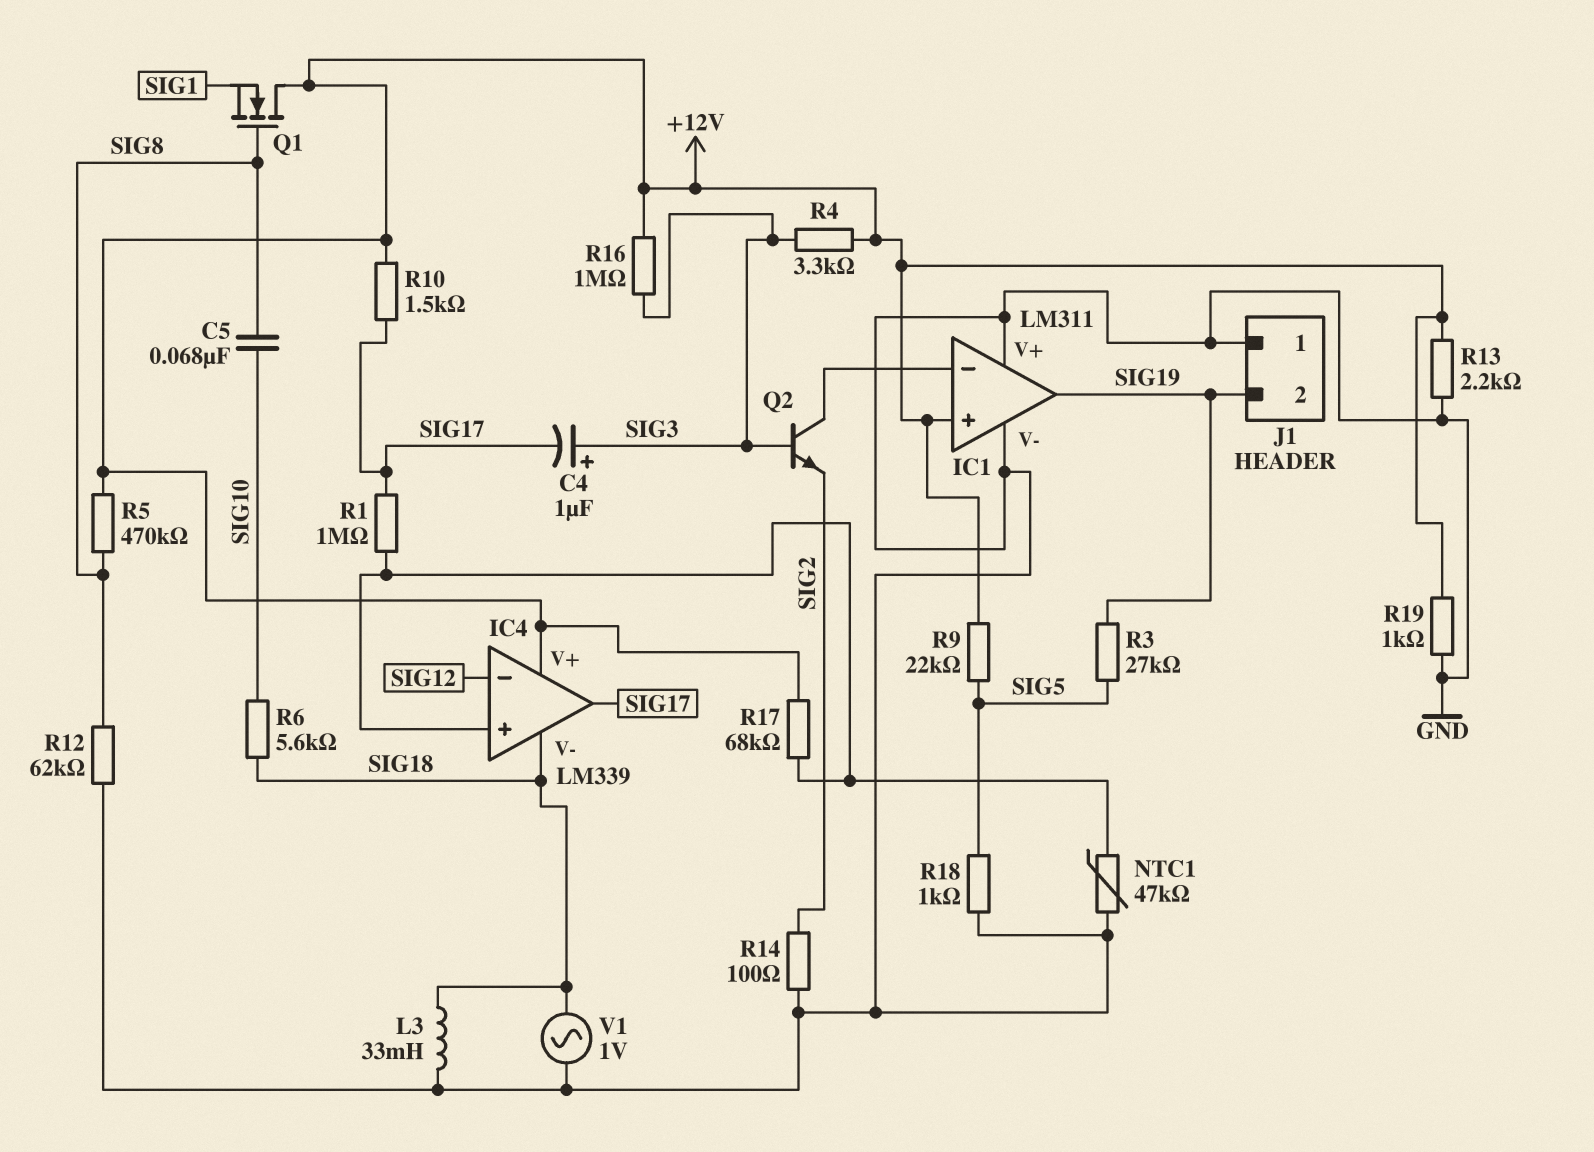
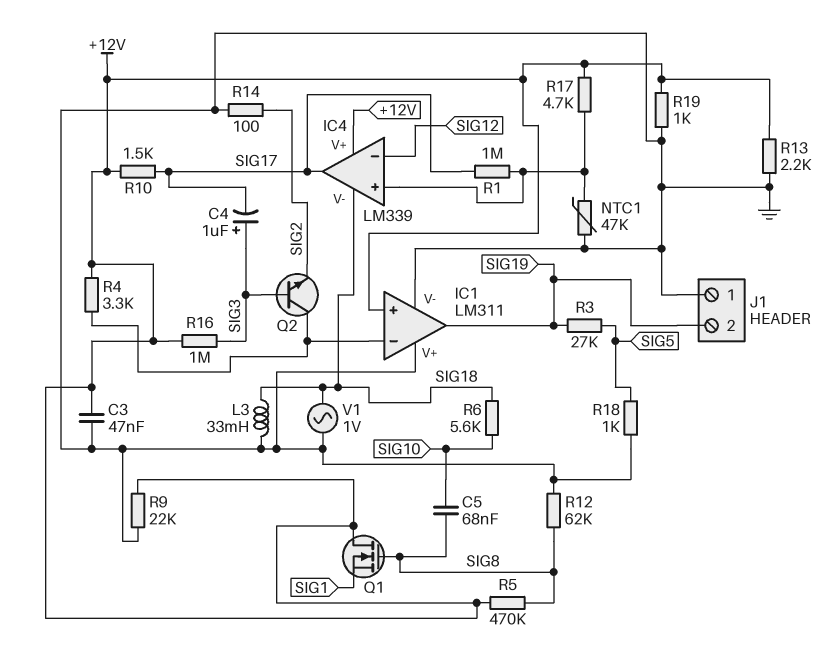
C3: none -> 47nF (+12V, GND)
R4: 3.3k (+12V, SIG3) -> 3.3k (+12V, IC1/in-)
R9: 22k (+12V, SIG5) -> 22k (+12V, GND)
R17: 68k (+12V, IC4/in+) -> 4.7k (+12V, IC4/in+)

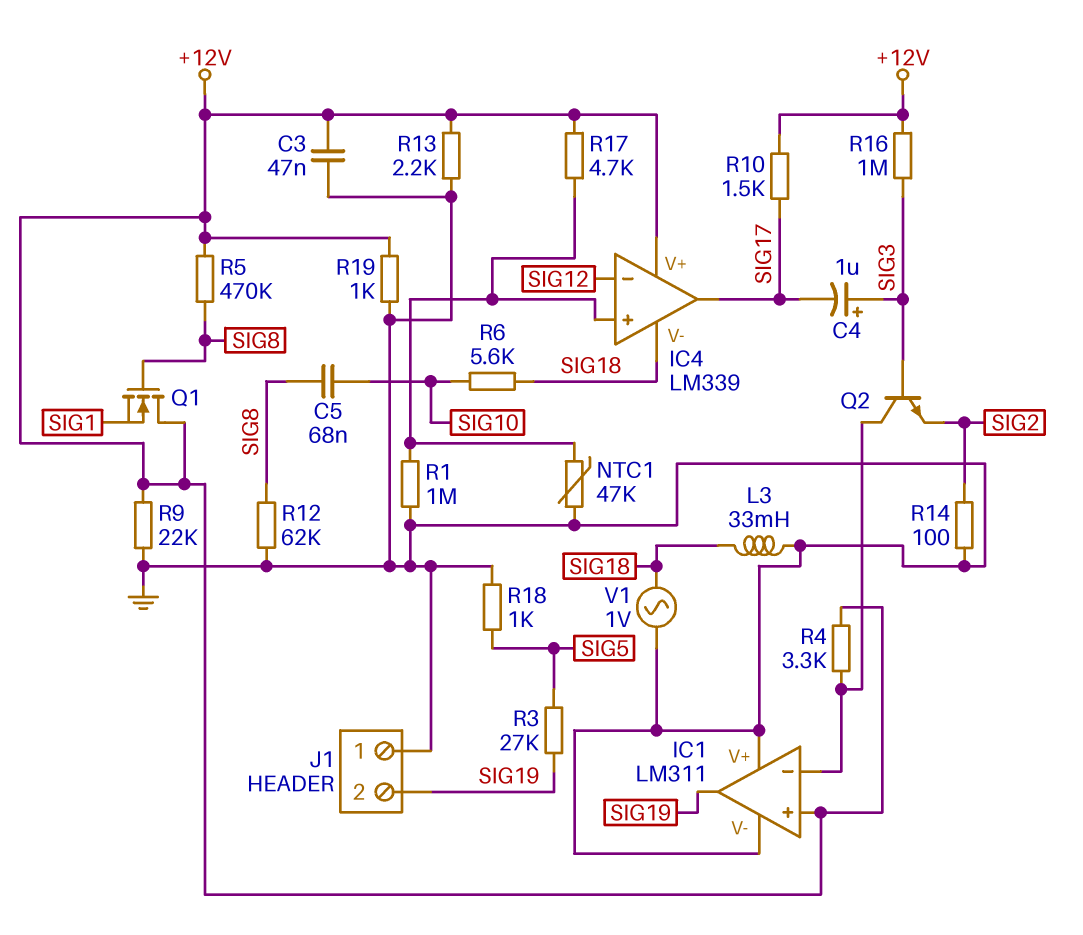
R1: 1M (IC4/in+, SIG17) -> 1M (GND, IC4/in+)

